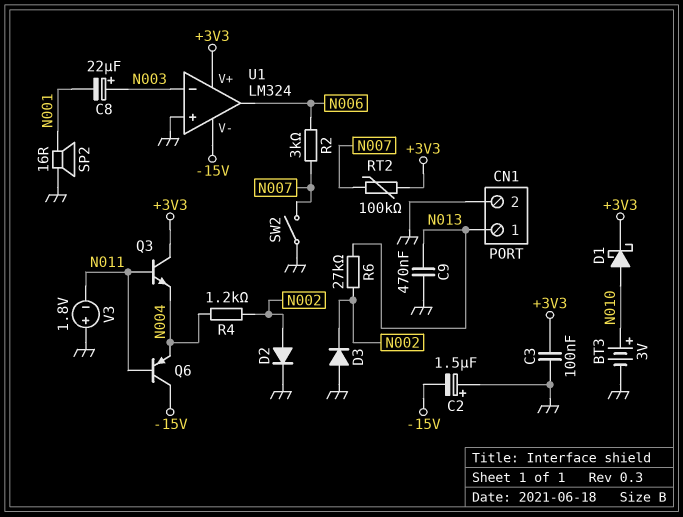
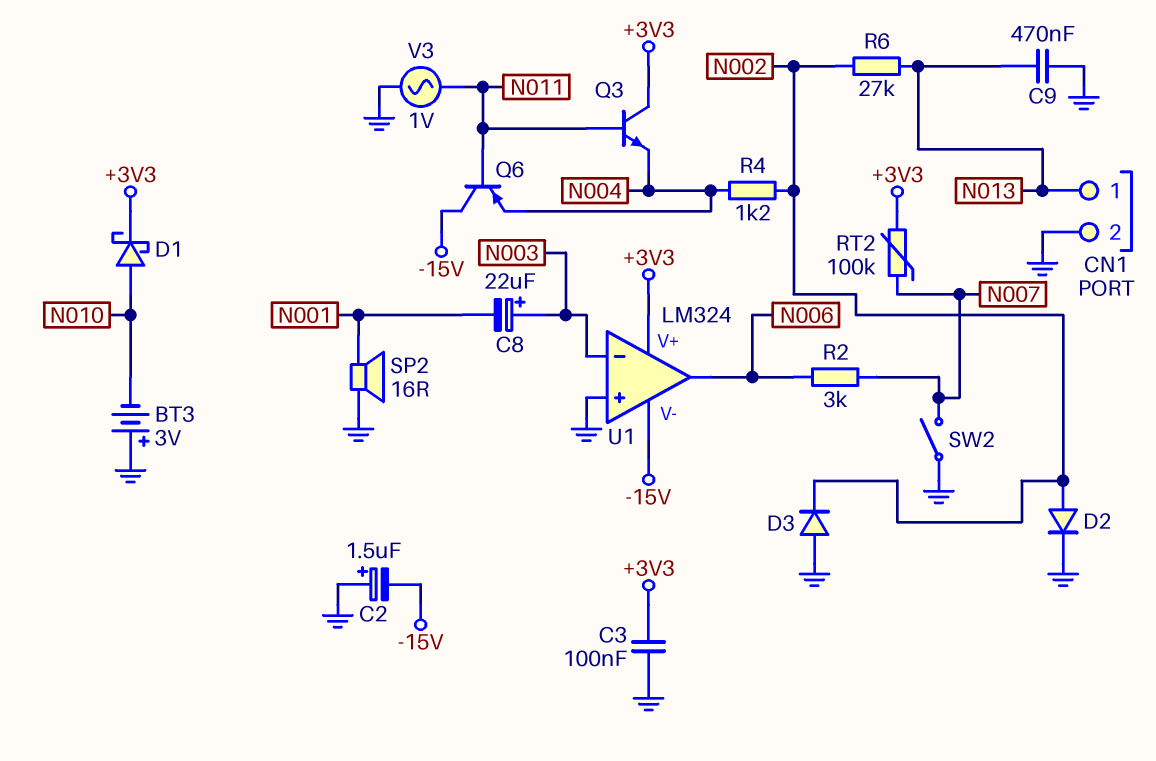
BT3: 3V (plus N010, minus GND) -> 3V (plus GND, minus N010)
V3: 1.8V (plus GND, minus N011) -> AC 1V (GND, N011)

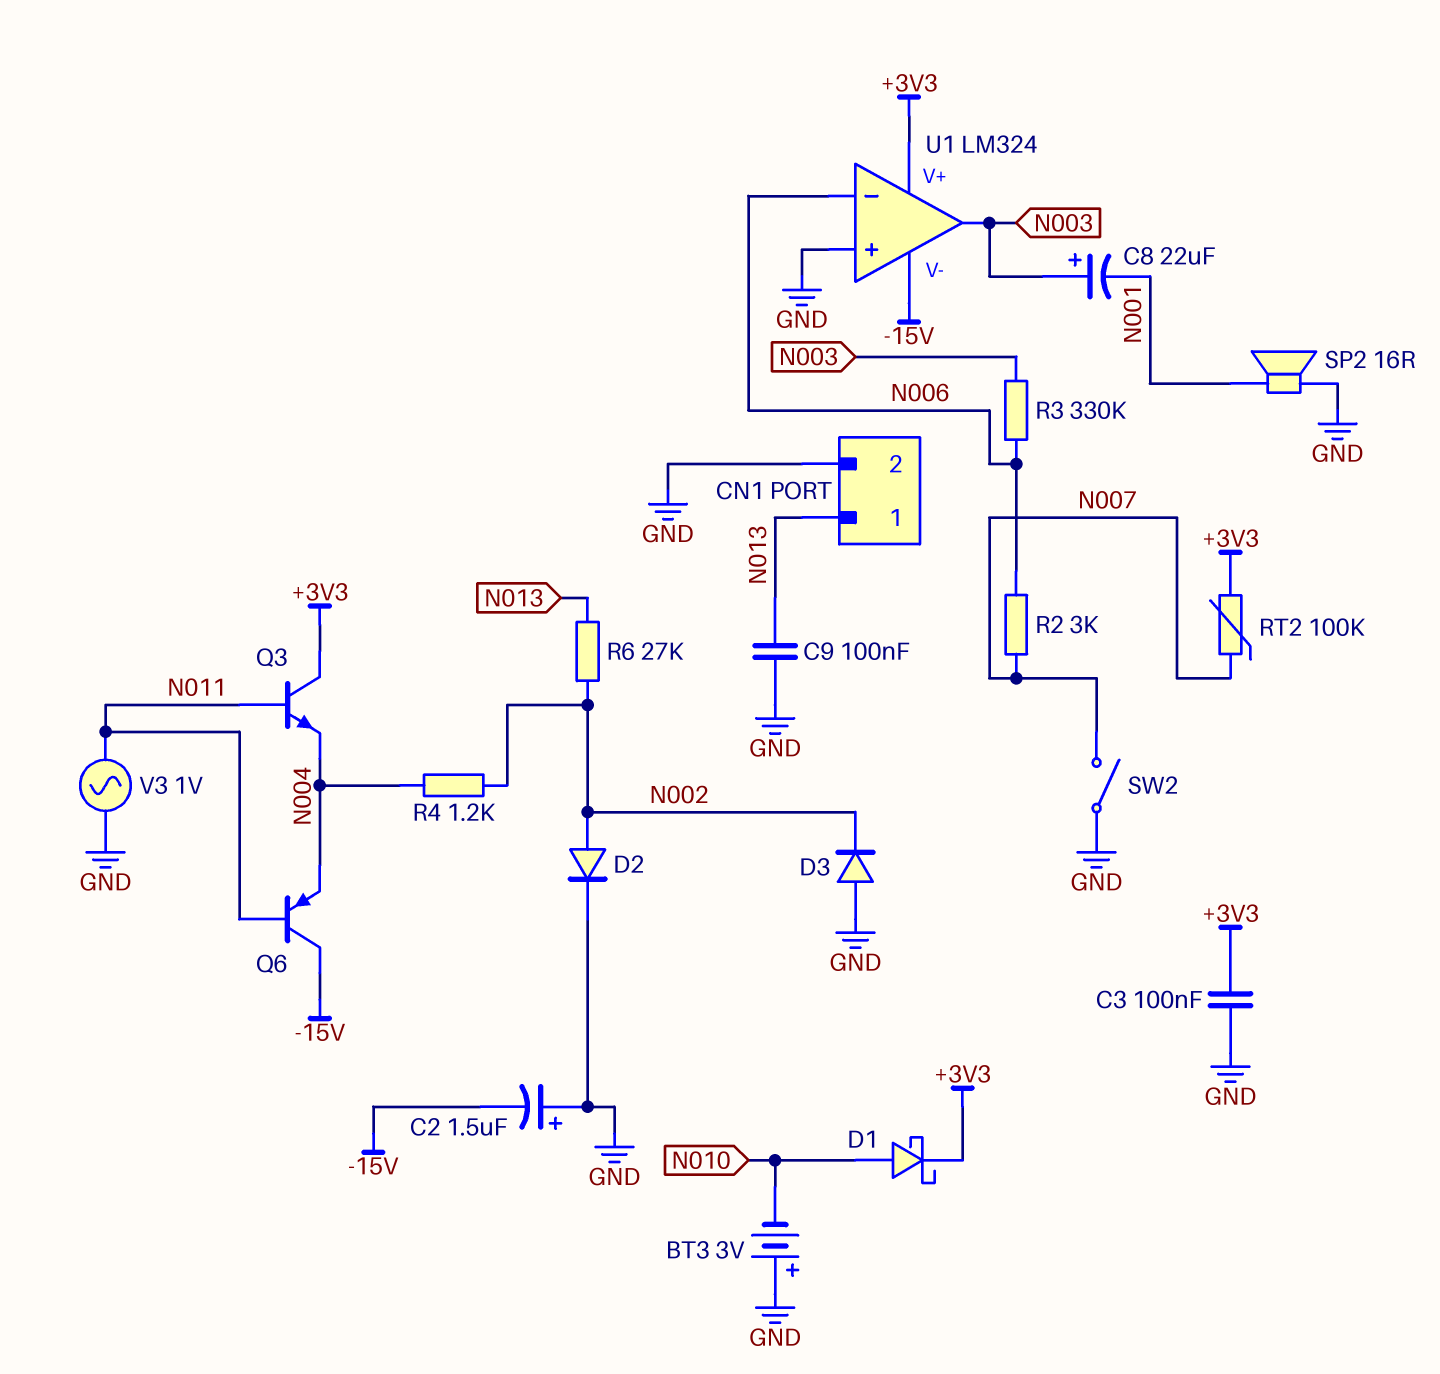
C9: 470nF (GND, N013) -> 100nF (GND, N013)
R3: none -> 330k (N003, N006)
U1 pin in-: N003 -> N006
U1 pin out: N006 -> N003

